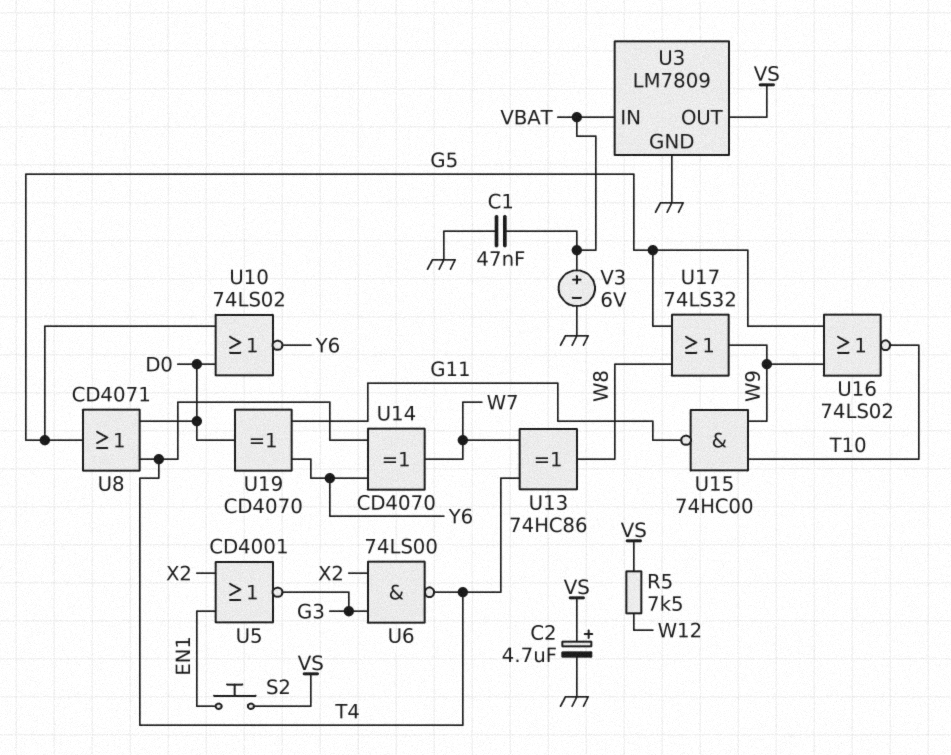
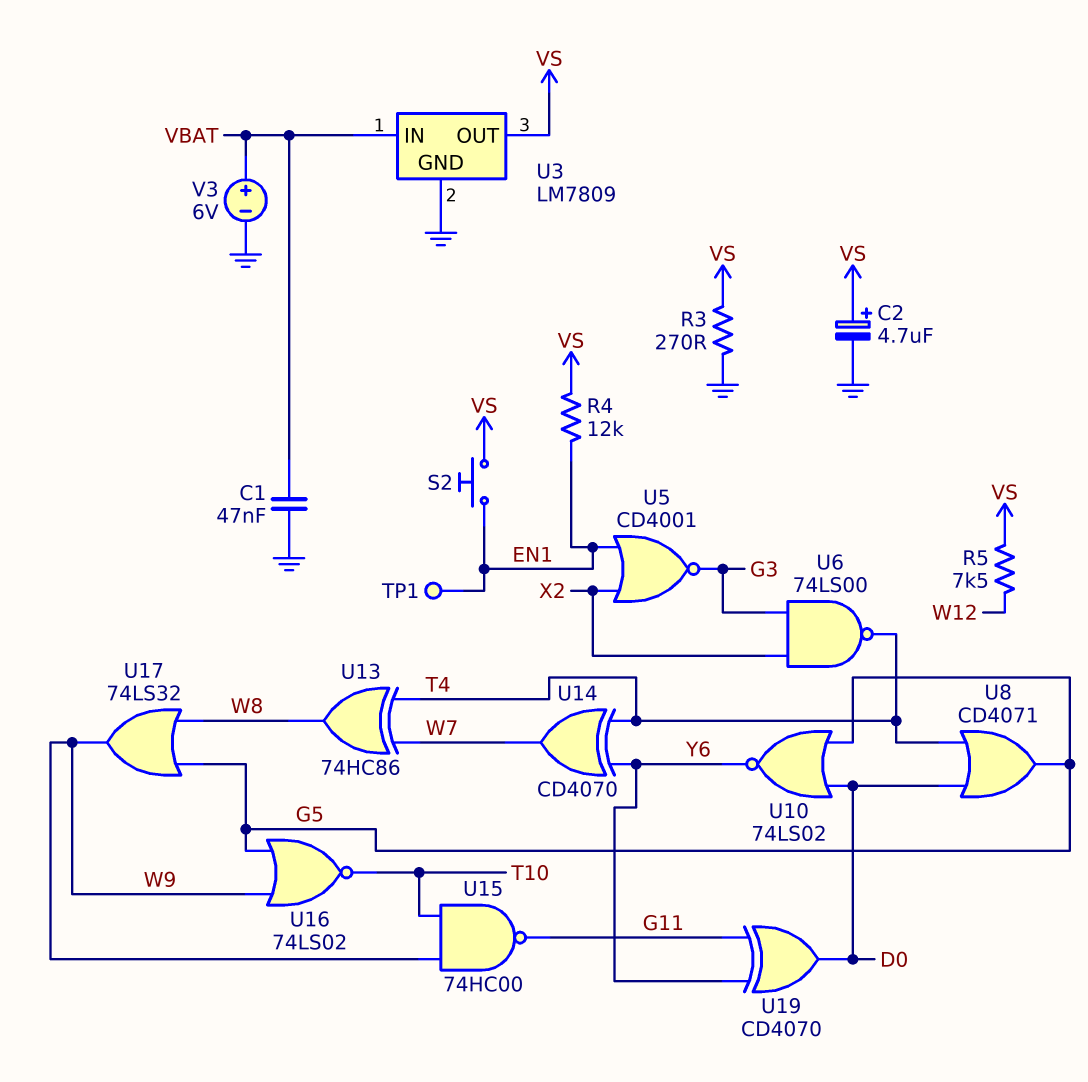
R3: none -> 270 (GND, VS)
R4: none -> 12k (EN1, VS)
TP1: none -> test point (EN1)

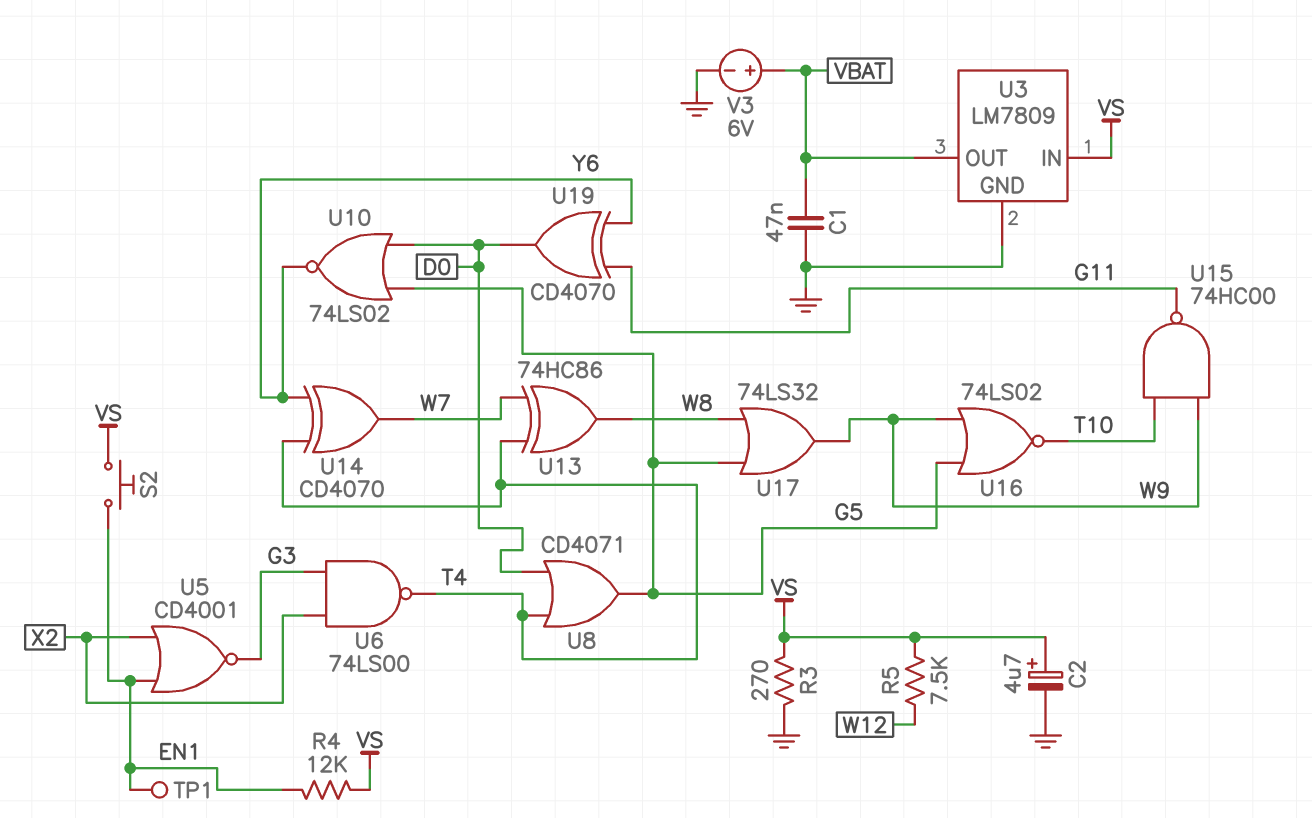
U3 pin IN: VBAT -> VS
U3 pin OUT: VS -> VBAT

